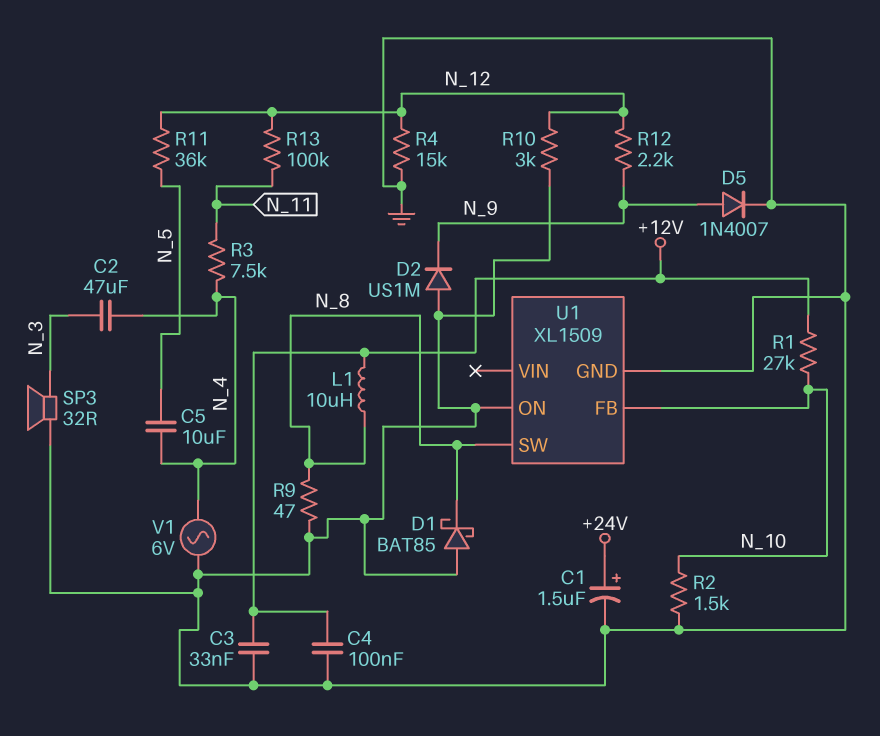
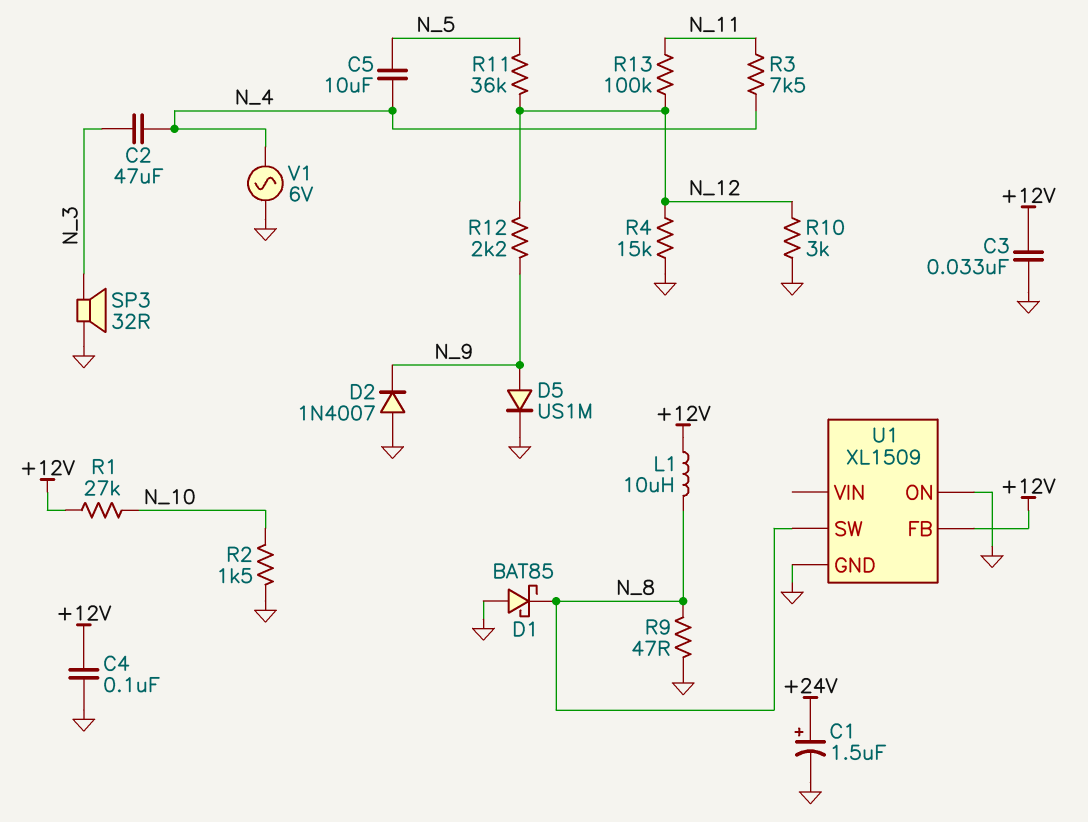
D2: diode US1M (A GND, K N_9) -> diode 1N4007 (A GND, K N_9)
D5: diode 1N4007 (A N_9, K GND) -> diode US1M (A N_9, K GND)
U1 pin FB: N_10 -> +12V

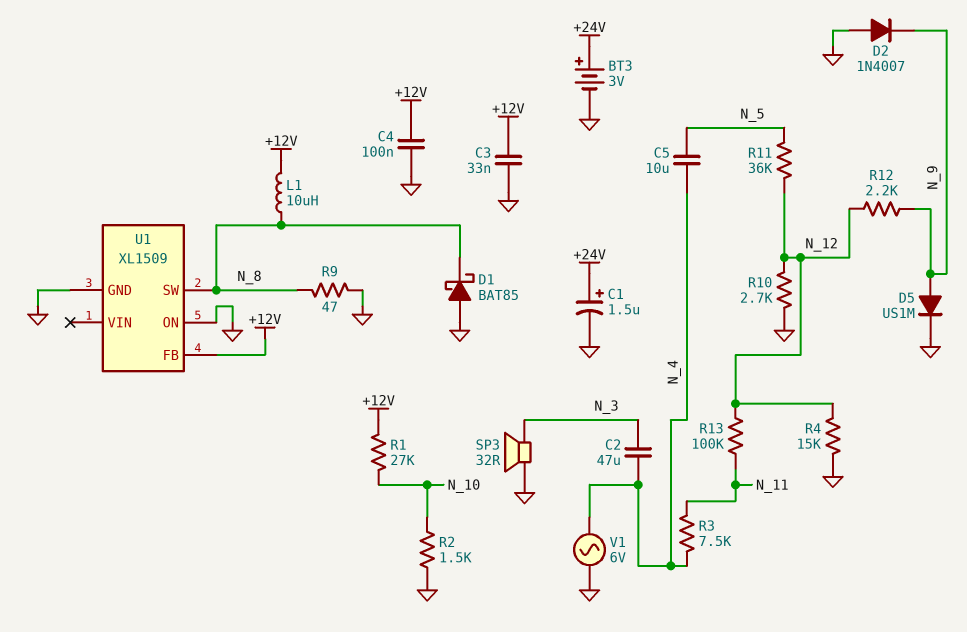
BT3: none -> 3V (plus +24V, minus GND)
R10: 3k (GND, N_12) -> 2.7k (GND, N_12)

